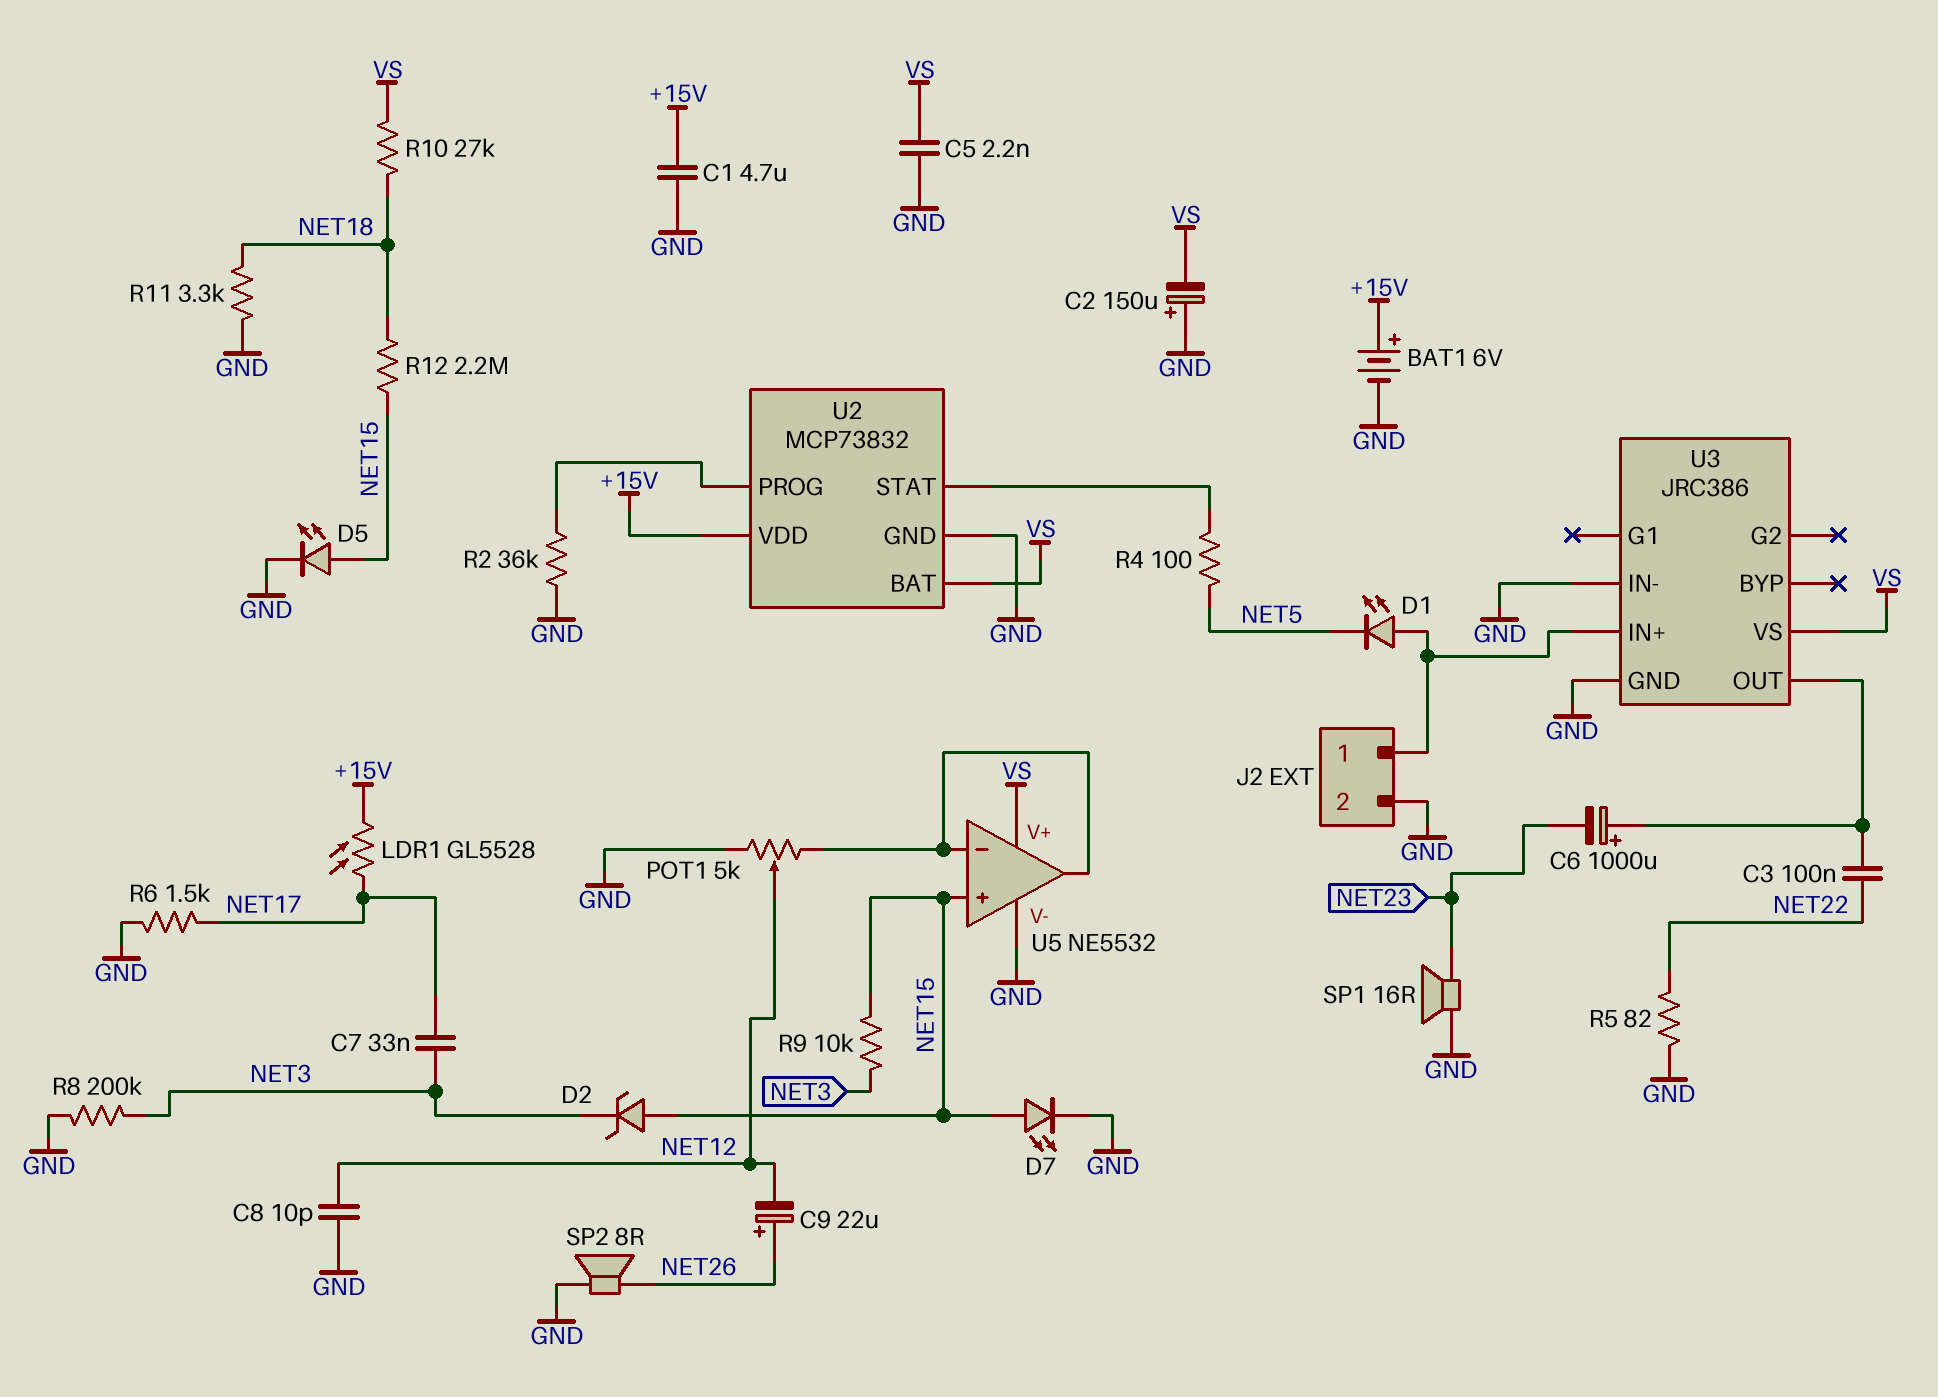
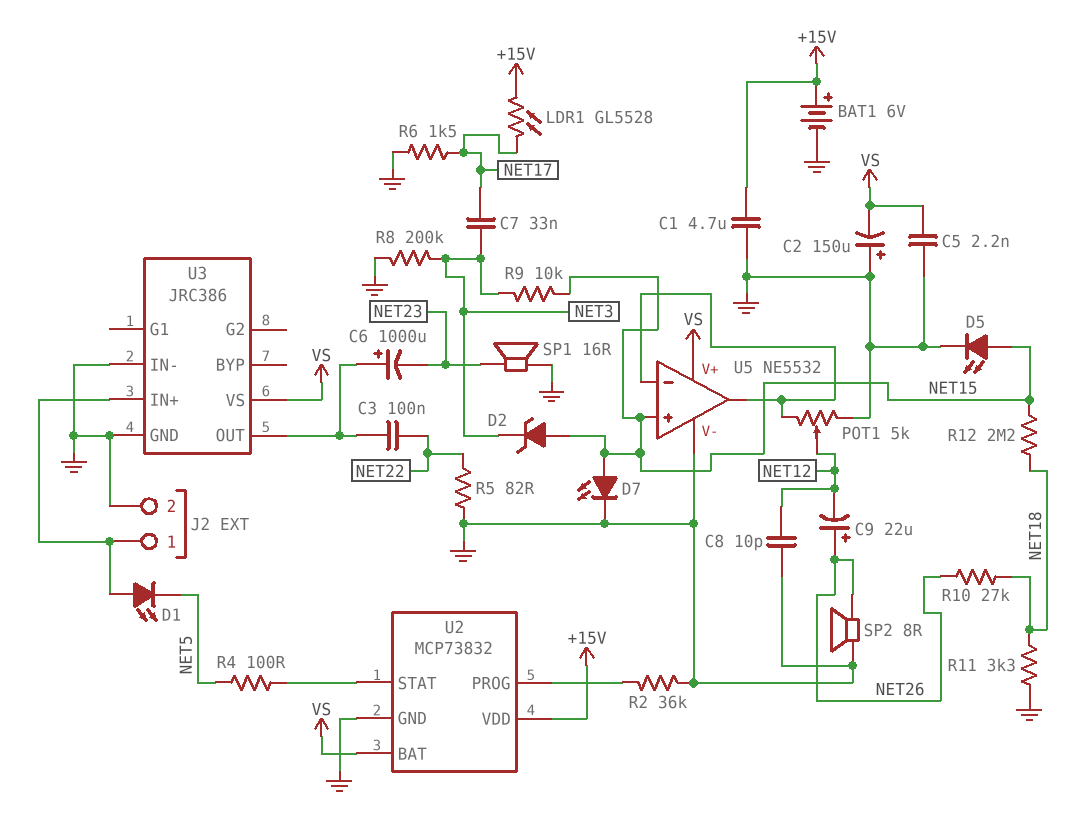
R10: 27k (NET18, VS) -> 27k (NET18, NET26)

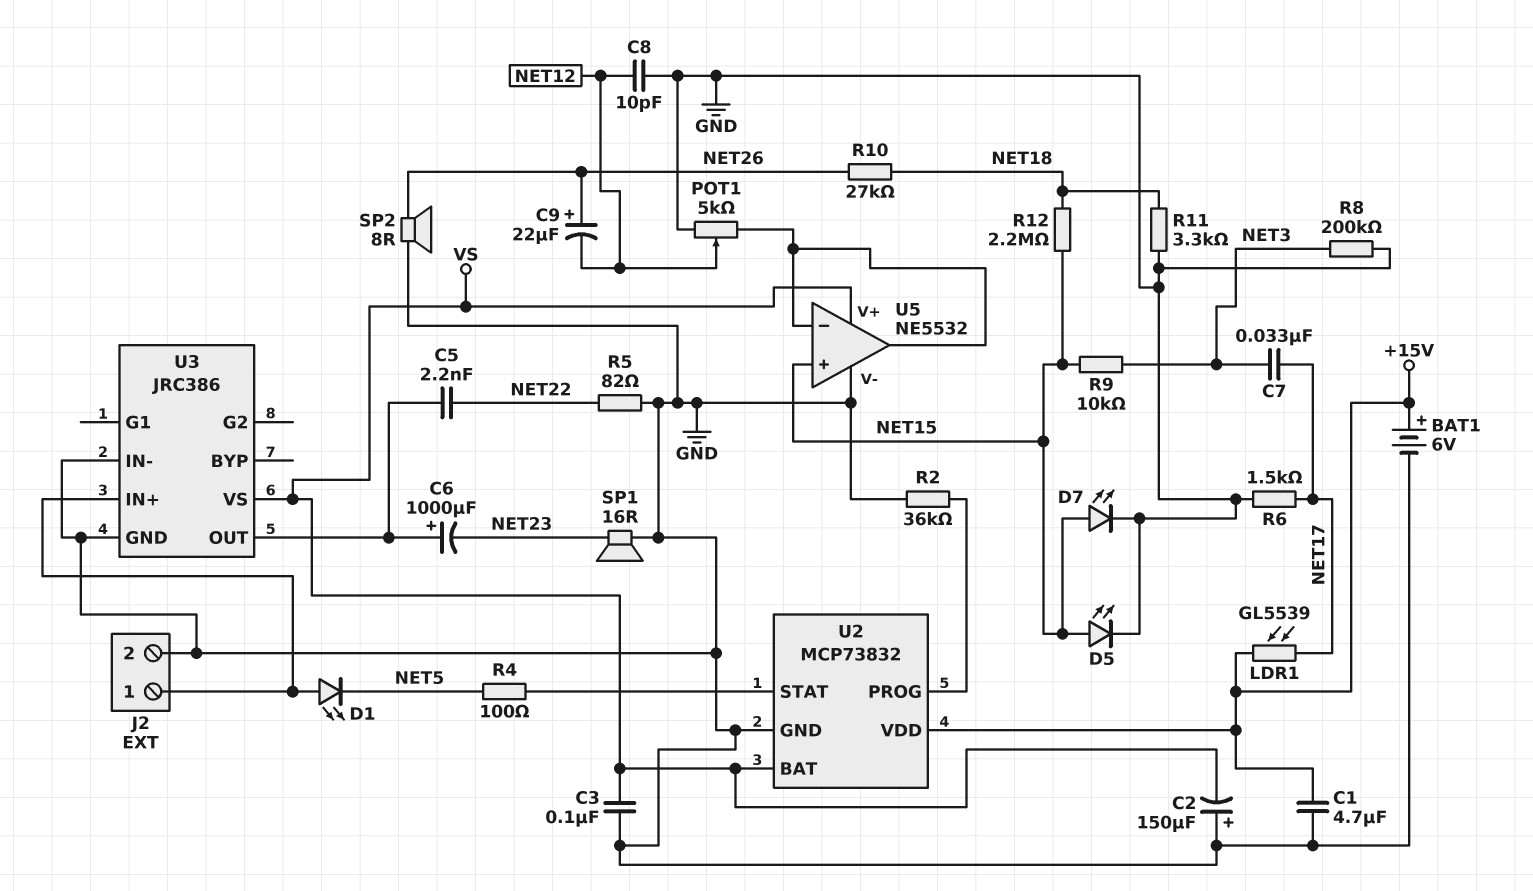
C3: 100nF (NET22, U3/OUT) -> 100nF (GND, VS)
C5: 2.2nF (GND, VS) -> 2.2nF (NET22, U3/OUT)
D2: zener (A NET15, K NET3) -> none
LDR1: GL5528 (+15V, NET17) -> GL5539 (+15V, NET17)

